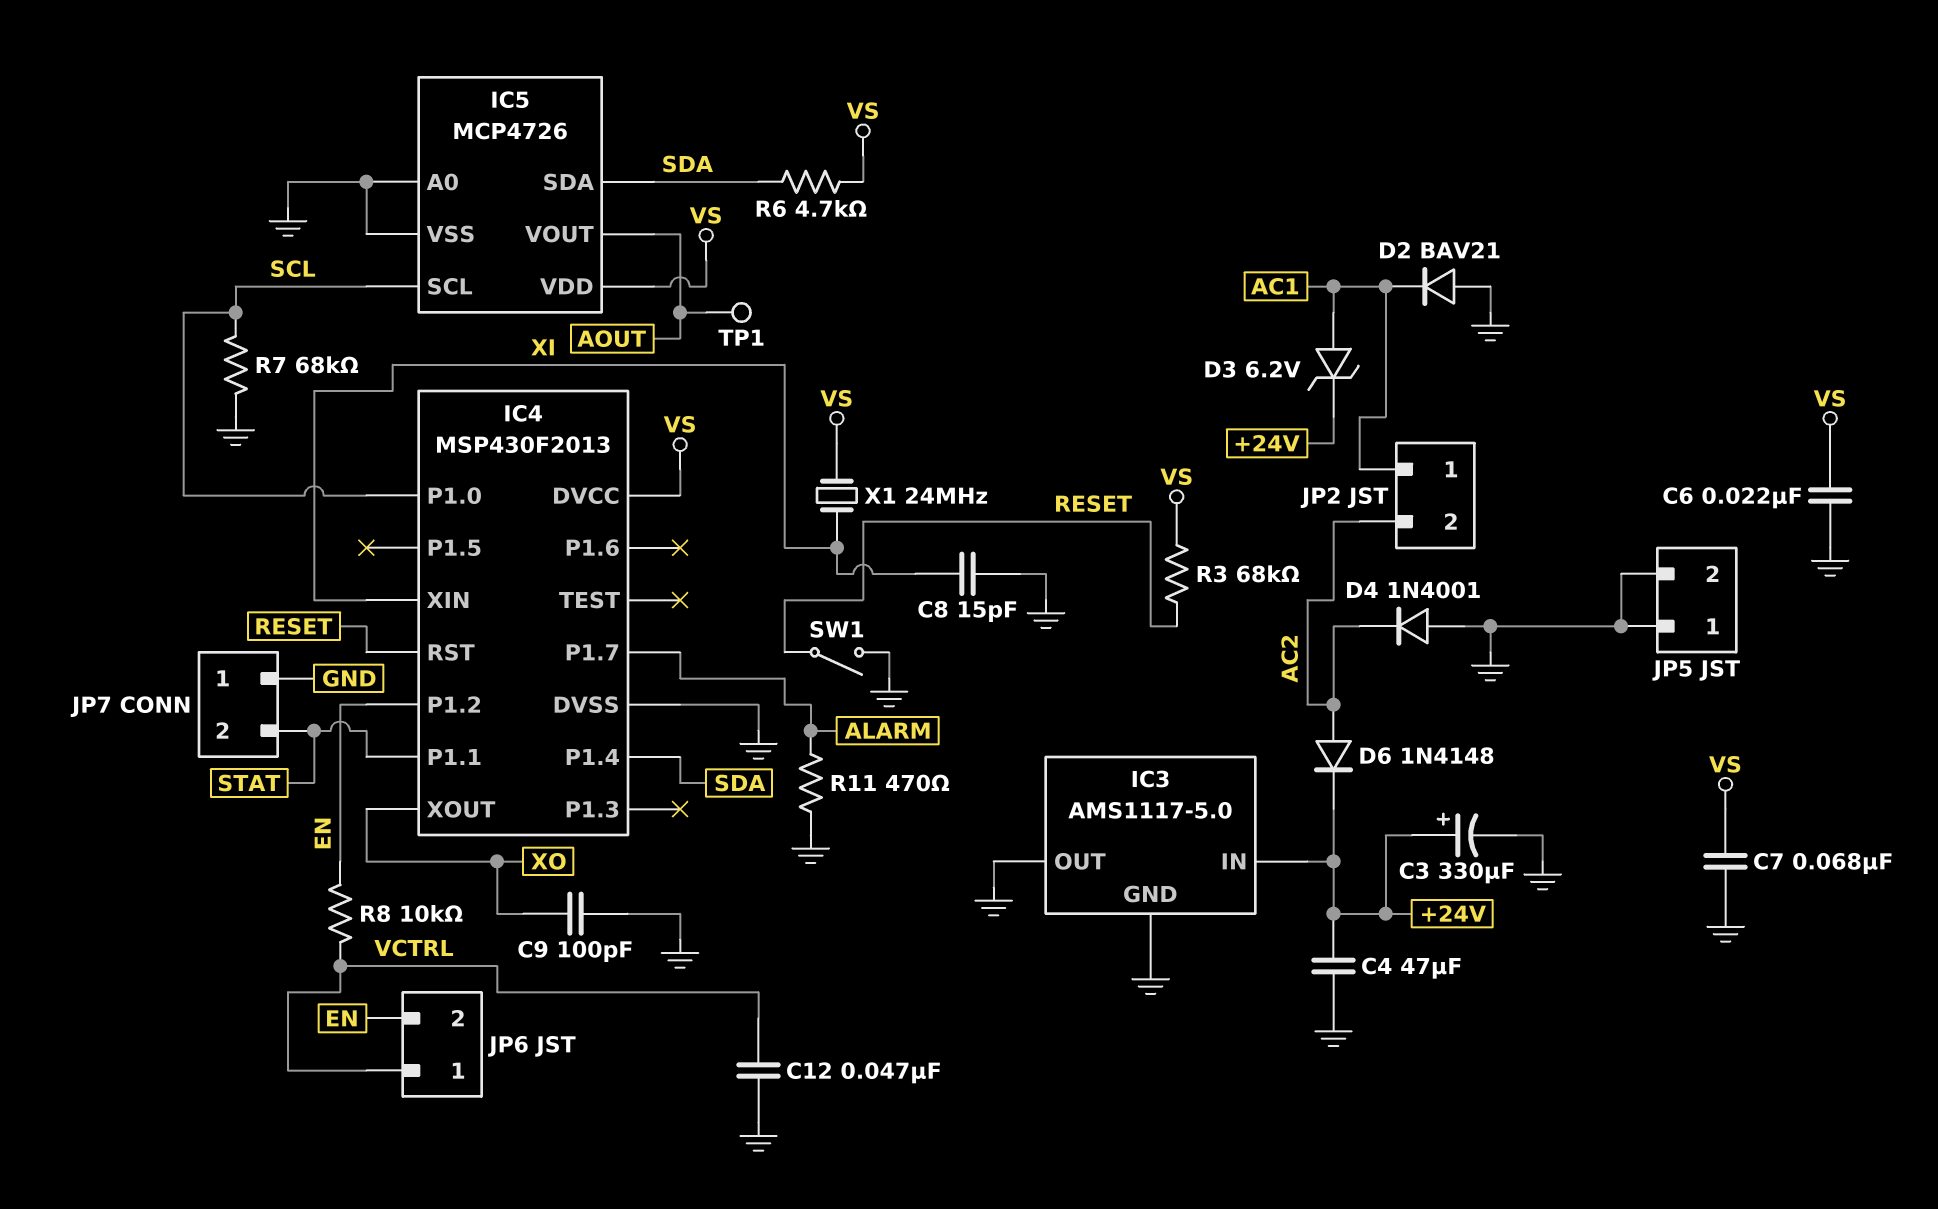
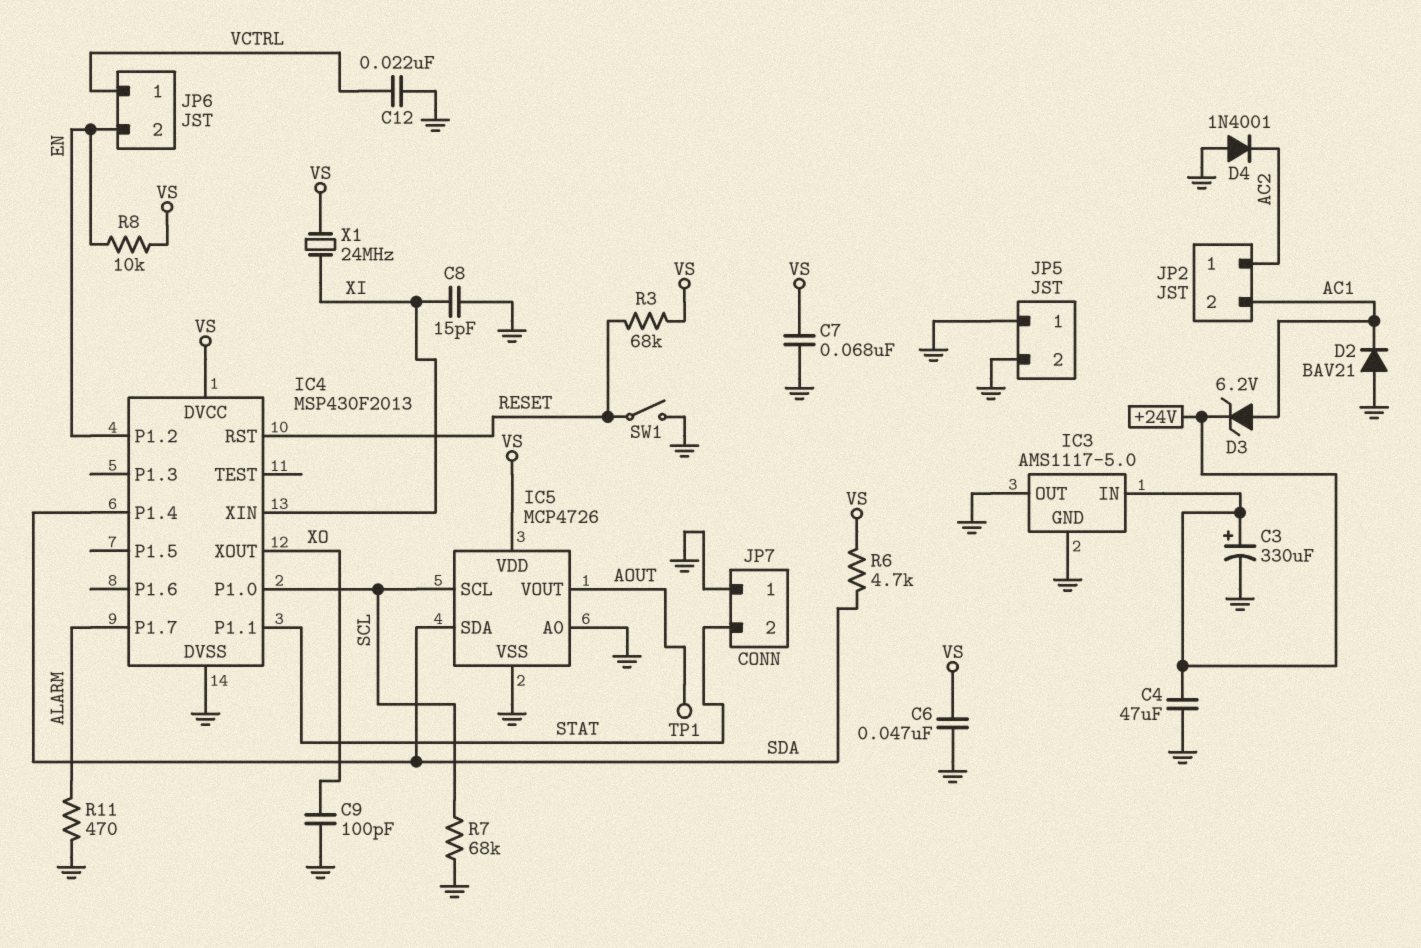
C6: 22nF (GND, VS) -> 47nF (GND, VS)
C12: 47nF (GND, VCTRL) -> 22nF (GND, VCTRL)
D6: diode 1N4148 (A AC2, K +24V) -> none
JP2 pin 1: AC1 -> AC2
JP2 pin 2: AC2 -> AC1
R8: 10k (EN, VCTRL) -> 10k (EN, VS)

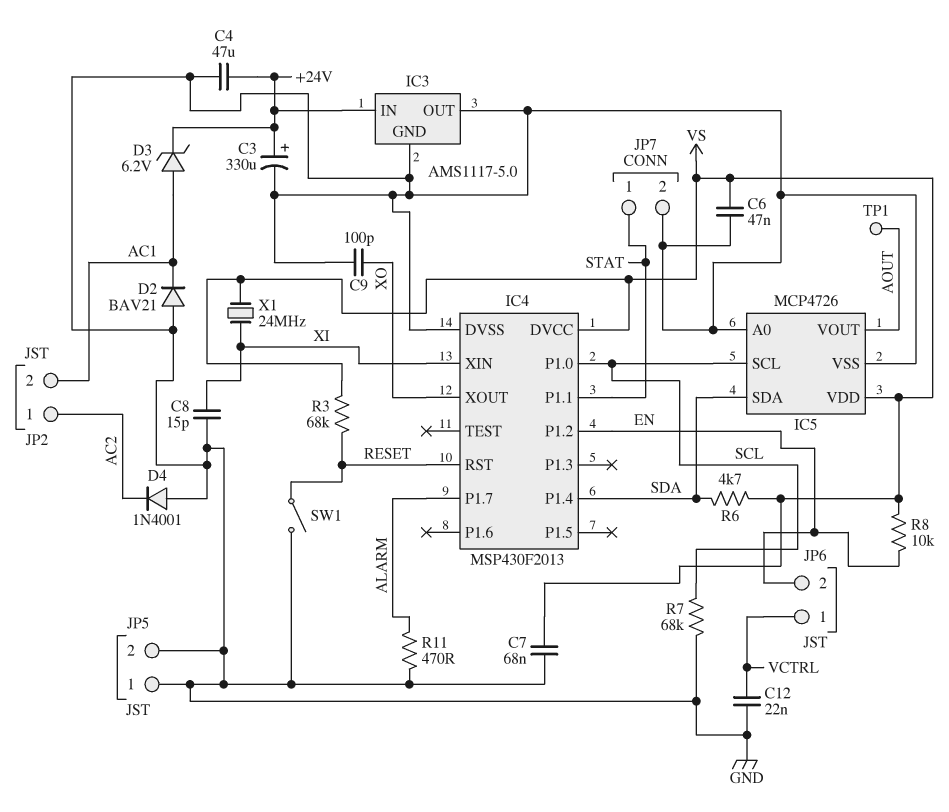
JP7 pin 1: GND -> STAT
JP7 pin 2: STAT -> GND

